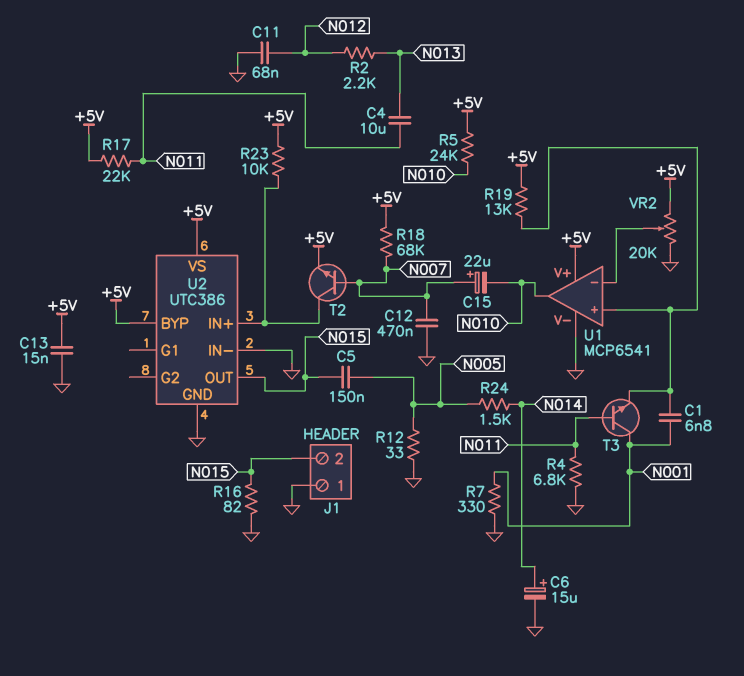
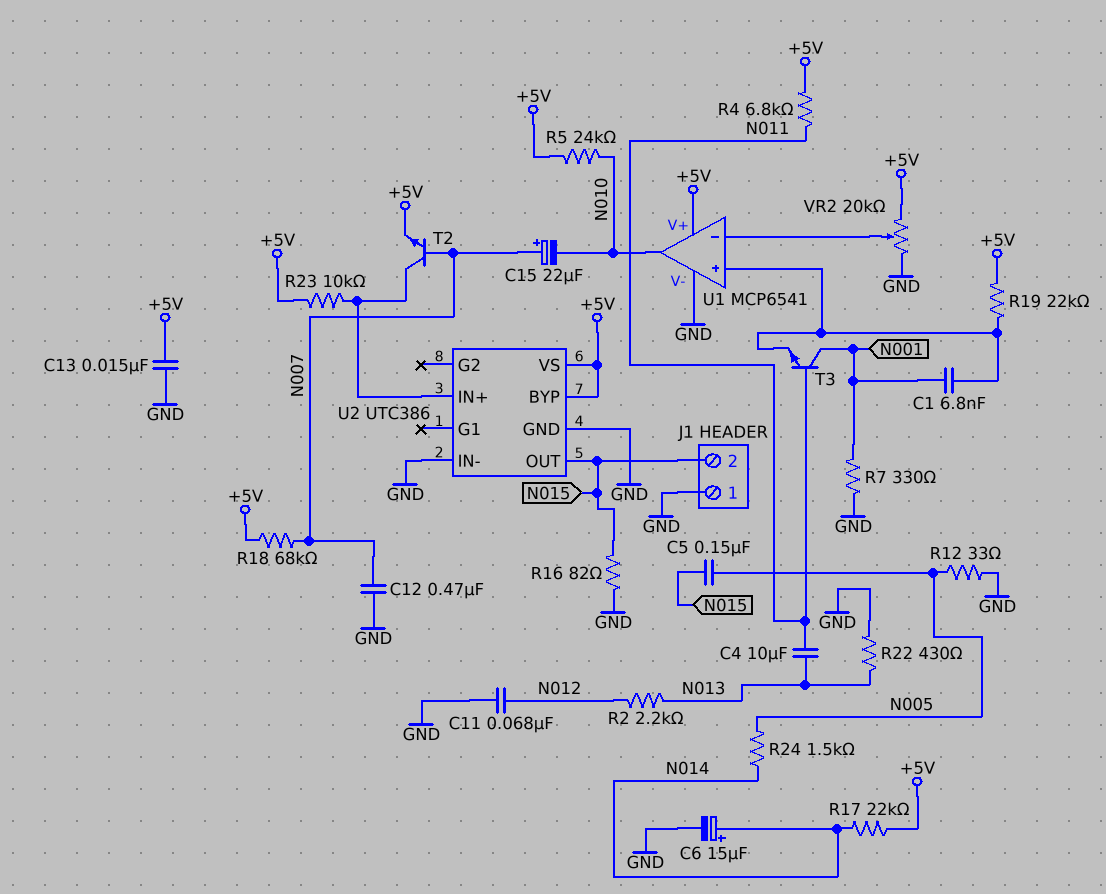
R4: 6.8k (GND, N011) -> 6.8k (+5V, N011)
R17: 22k (+5V, N011) -> 22k (+5V, N014)
R19: 13k (+5V, U1/in+) -> 22k (+5V, U1/in+)
R22: none -> 430 (GND, N013)

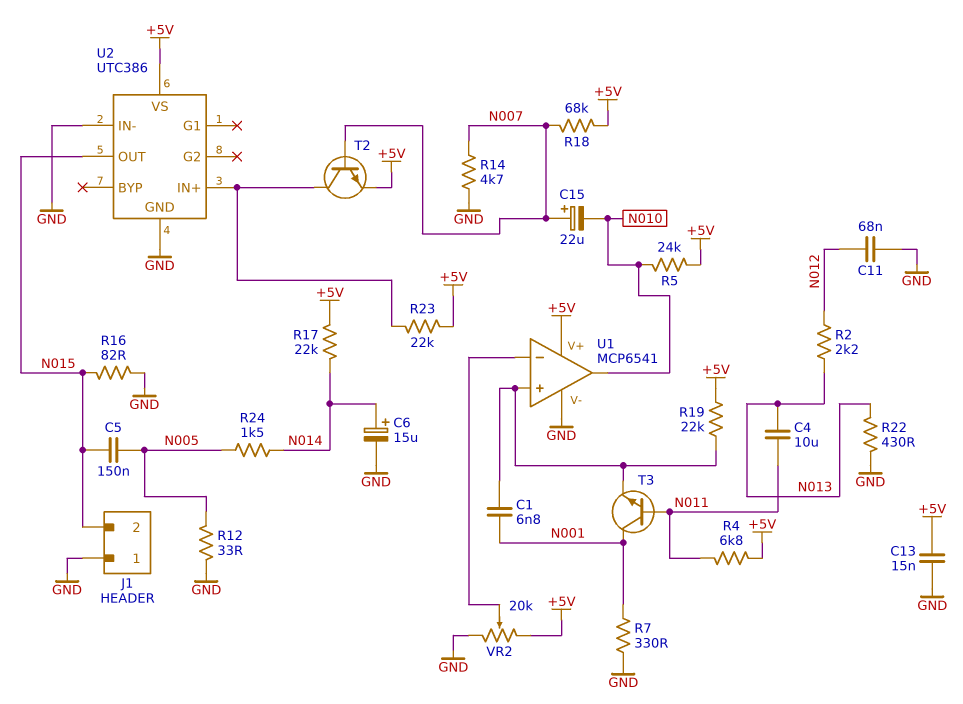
C12: 470nF (GND, N007) -> none
R14: none -> 4.7k (GND, N007)
R23: 10k (+5V, U2/IN+) -> 22k (+5V, U2/IN+)
U2 pin BYP: +5V -> none

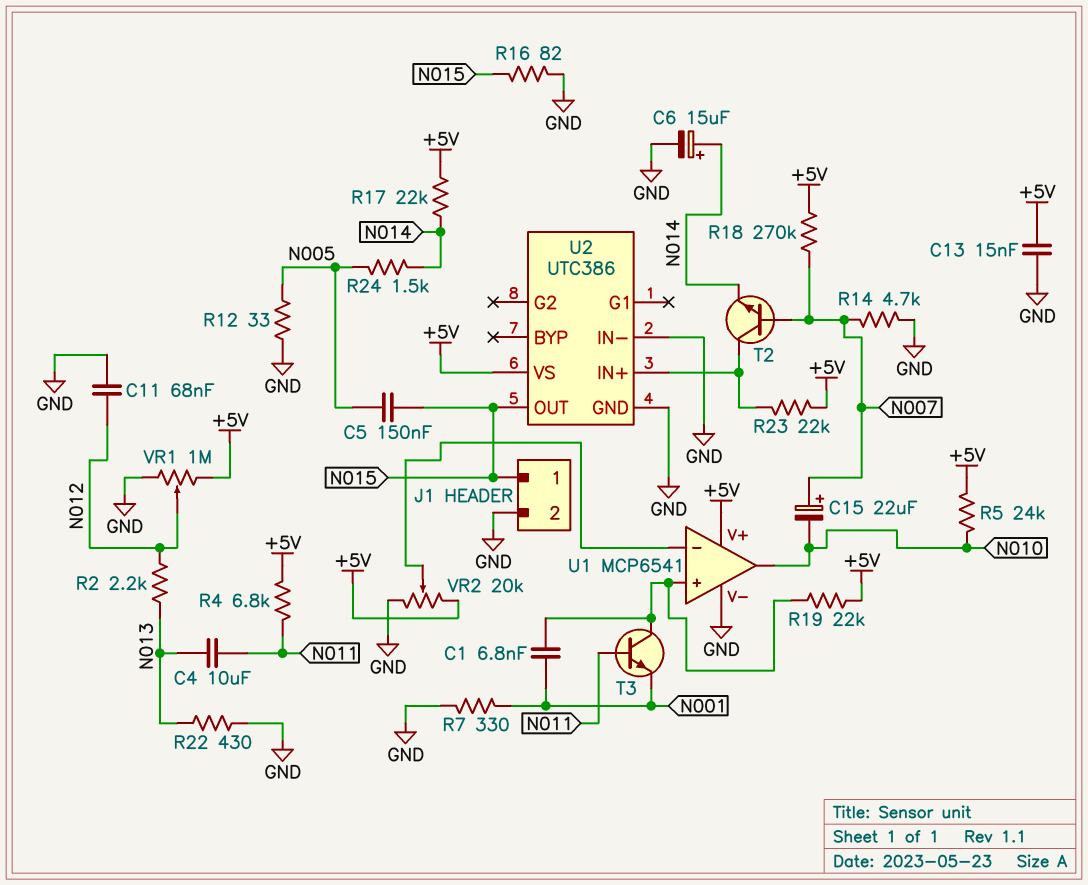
J1 pin 1: GND -> N015
J1 pin 2: N015 -> GND
R18: 68k (+5V, N007) -> 270k (+5V, N007)
T2: NPN (B N007, C U2/IN+, E +5V) -> NPN (B N007, C U2/IN+, E N014)
T3: NPN (B N011, C N001, E U1/in+) -> NPN (B N011, C U1/in+, E N001)
VR1: none -> 1M (+5V, GND, wiper N012)

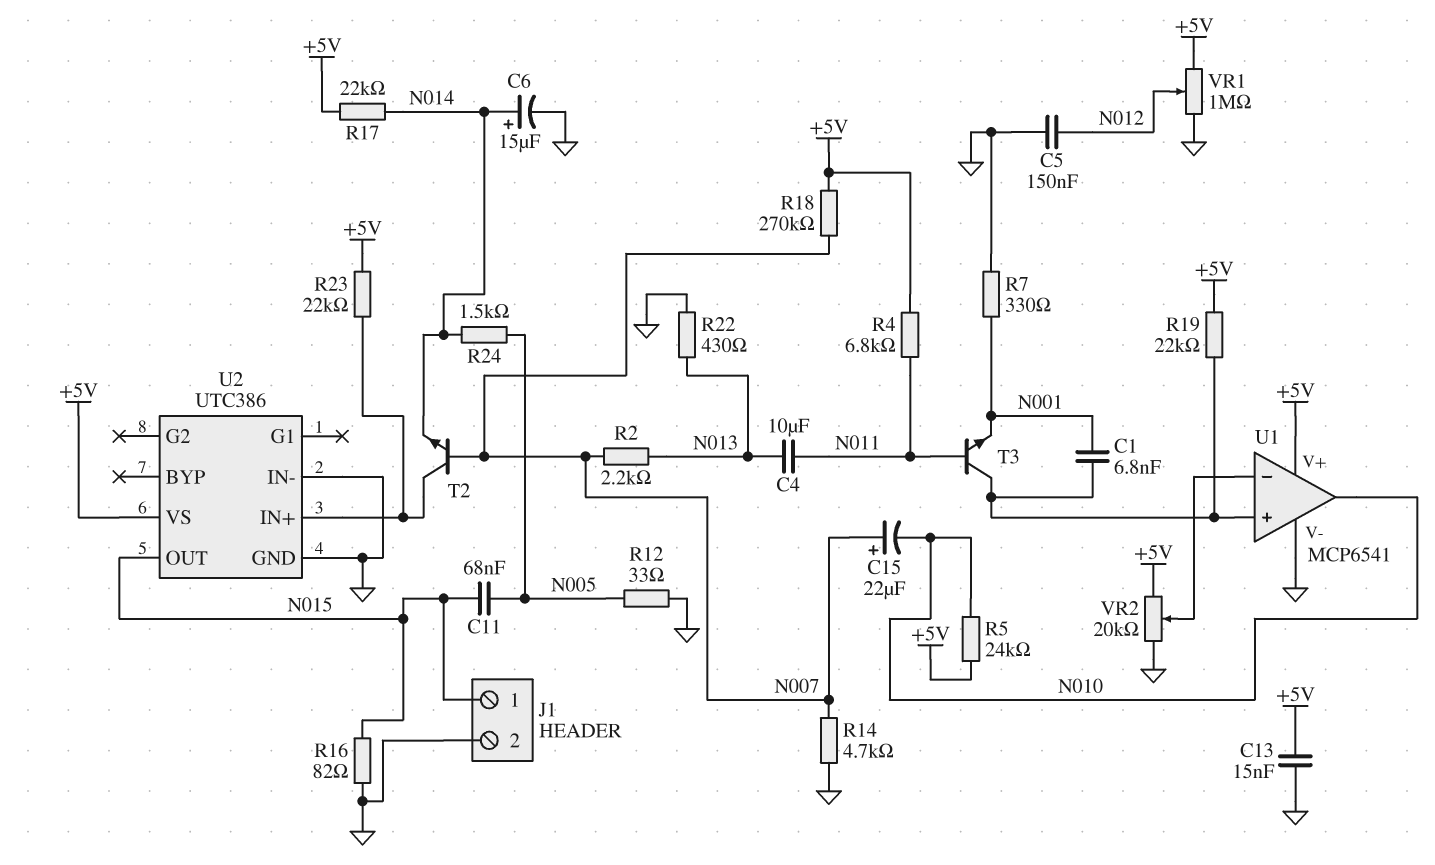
C5: 150nF (N005, N015) -> 150nF (GND, N012)
C11: 68nF (GND, N012) -> 68nF (N005, N015)
R2: 2.2k (N012, N013) -> 2.2k (N007, N013)

